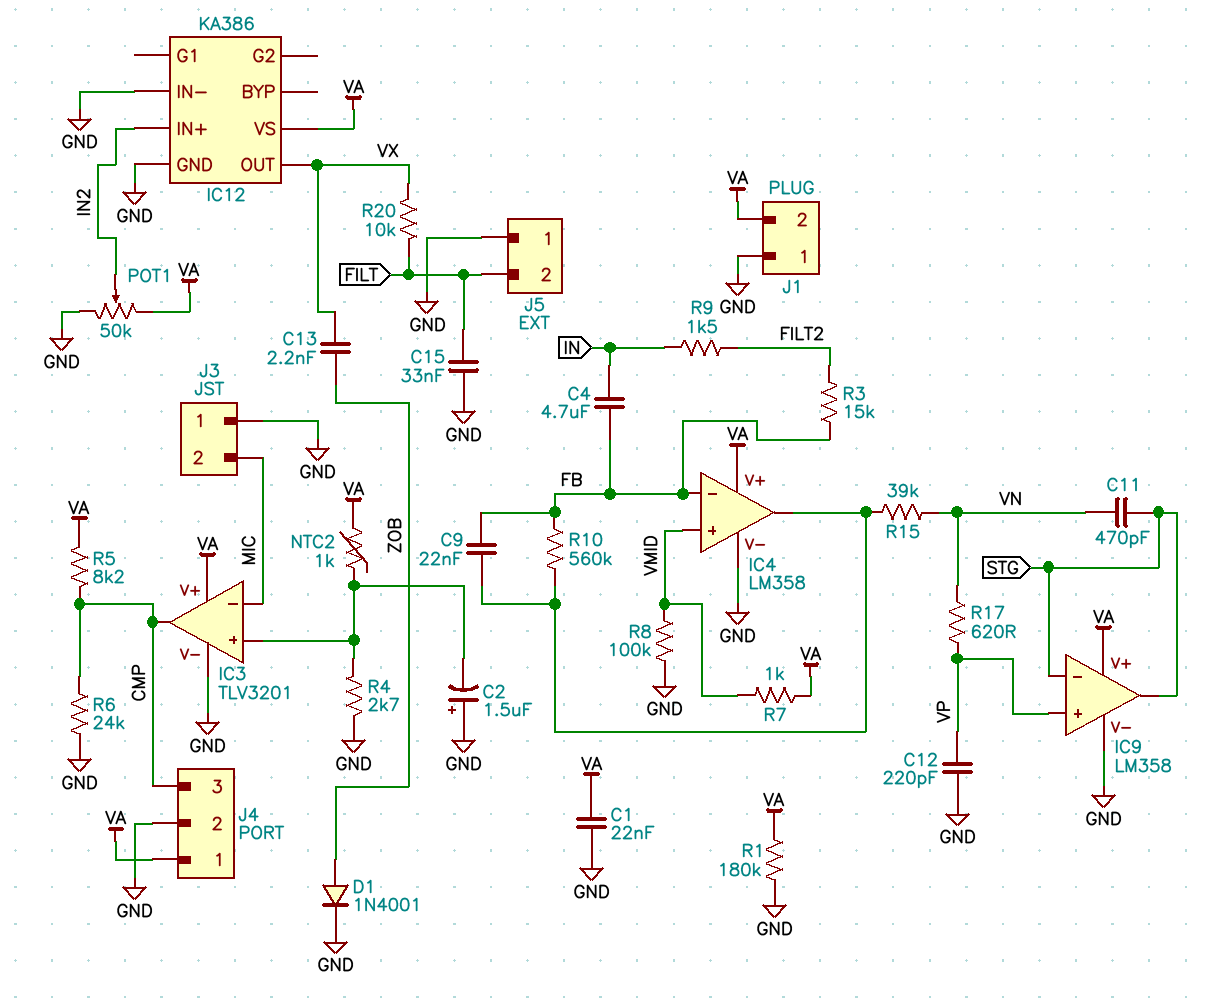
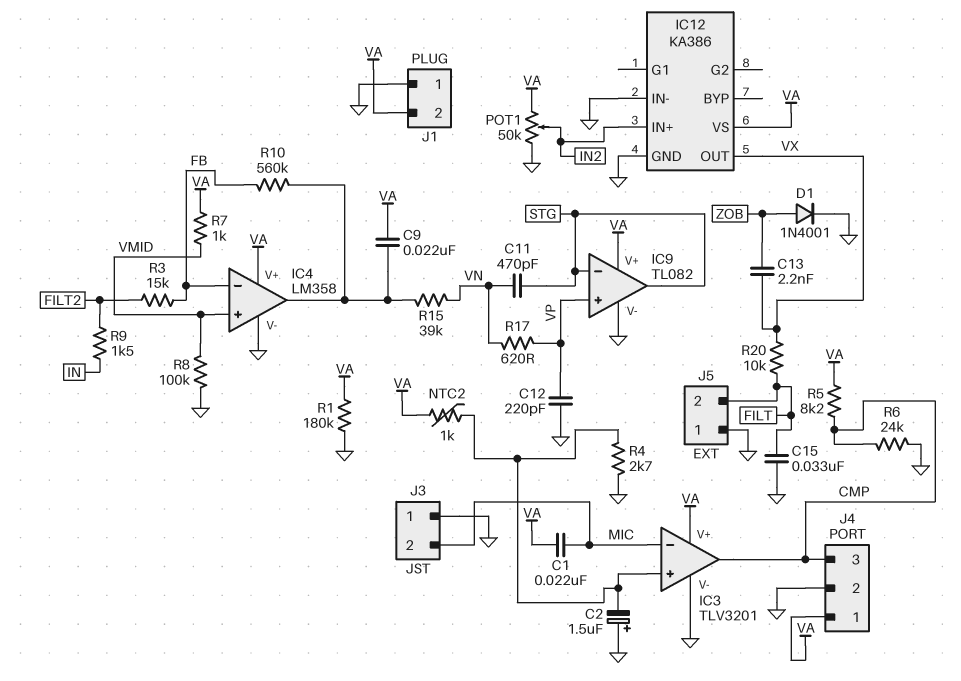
C1: 22nF (GND, VA) -> 22nF (MIC, VA)
C4: 4.7uF (FB, IN) -> none
C9: 22nF (FB, IC4/out) -> 22nF (IC4/out, VA)
IC9: LM358 -> TL082

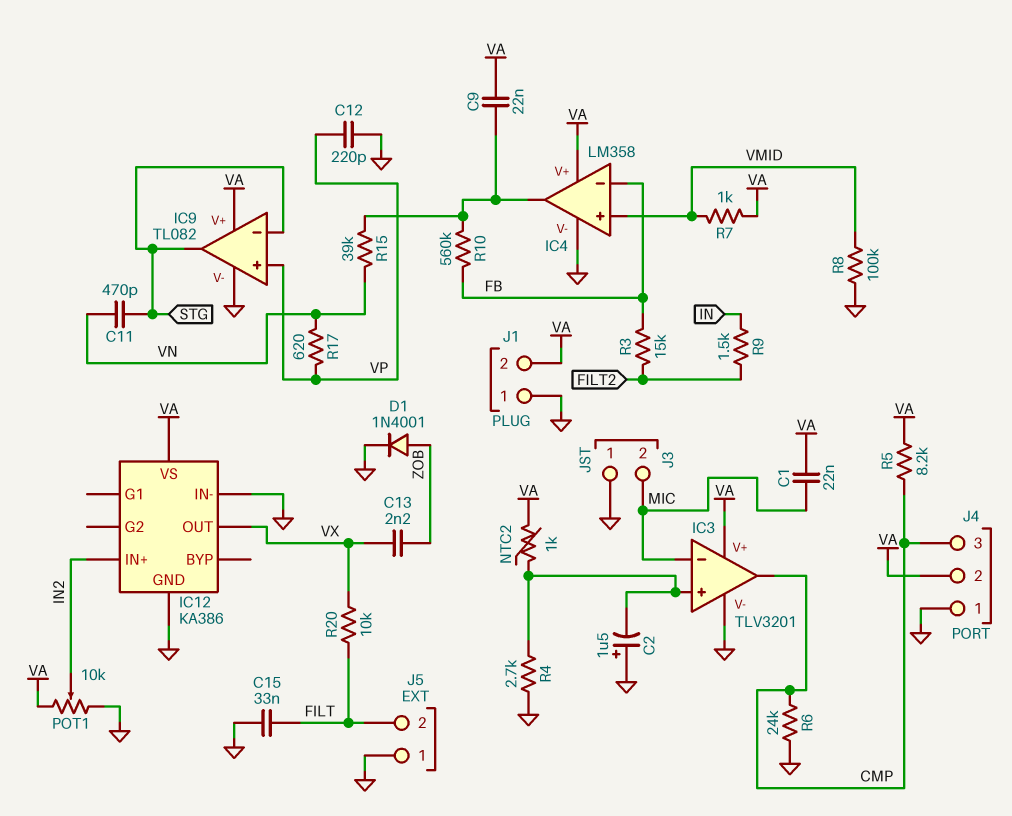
J4 pin 1: VA -> GND
J4 pin 2: GND -> VA
POT1: 50k (GND, VA, wiper IN2) -> 10k (GND, VA, wiper IN2)
R1: 180k (GND, VA) -> none

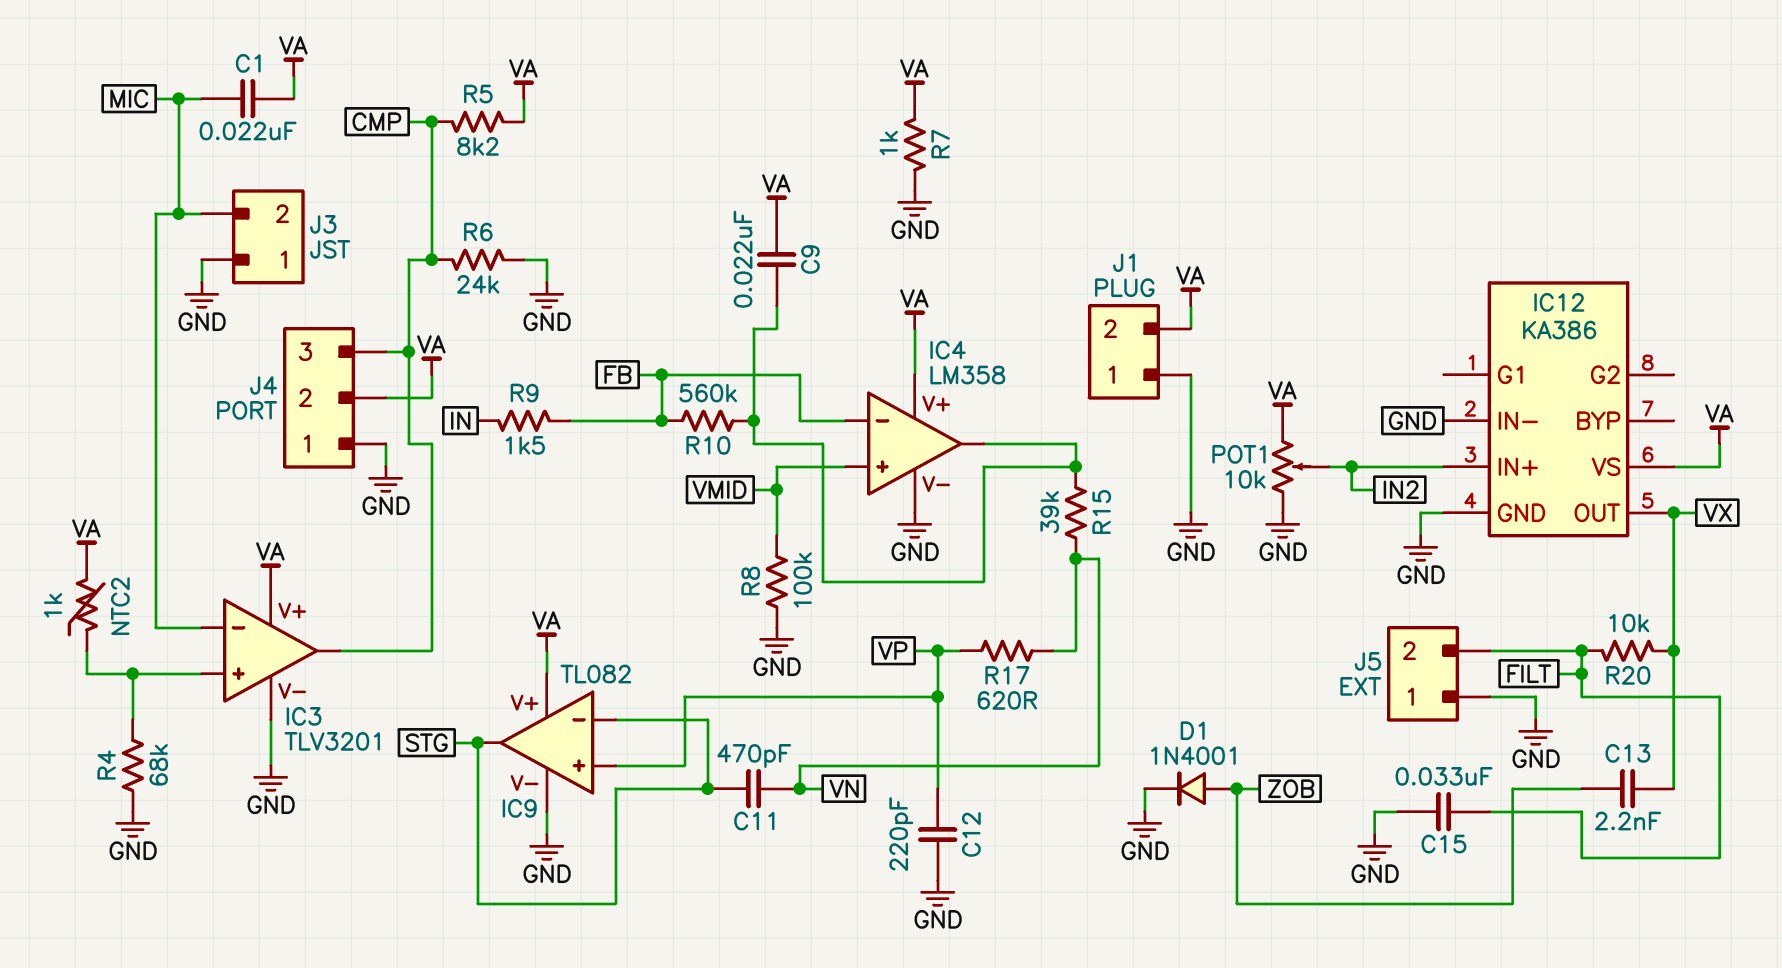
C2: 1.5uF (plus GND, minus IC3/in+) -> none
R3: 15k (FB, FILT2) -> none
R4: 2.7k (GND, IC3/in+) -> 68k (GND, IC3/in+)
R7: 1k (VA, VMID) -> 1k (GND, VA)
R9: 1.5k (FILT2, IN) -> 1.5k (FB, IN)

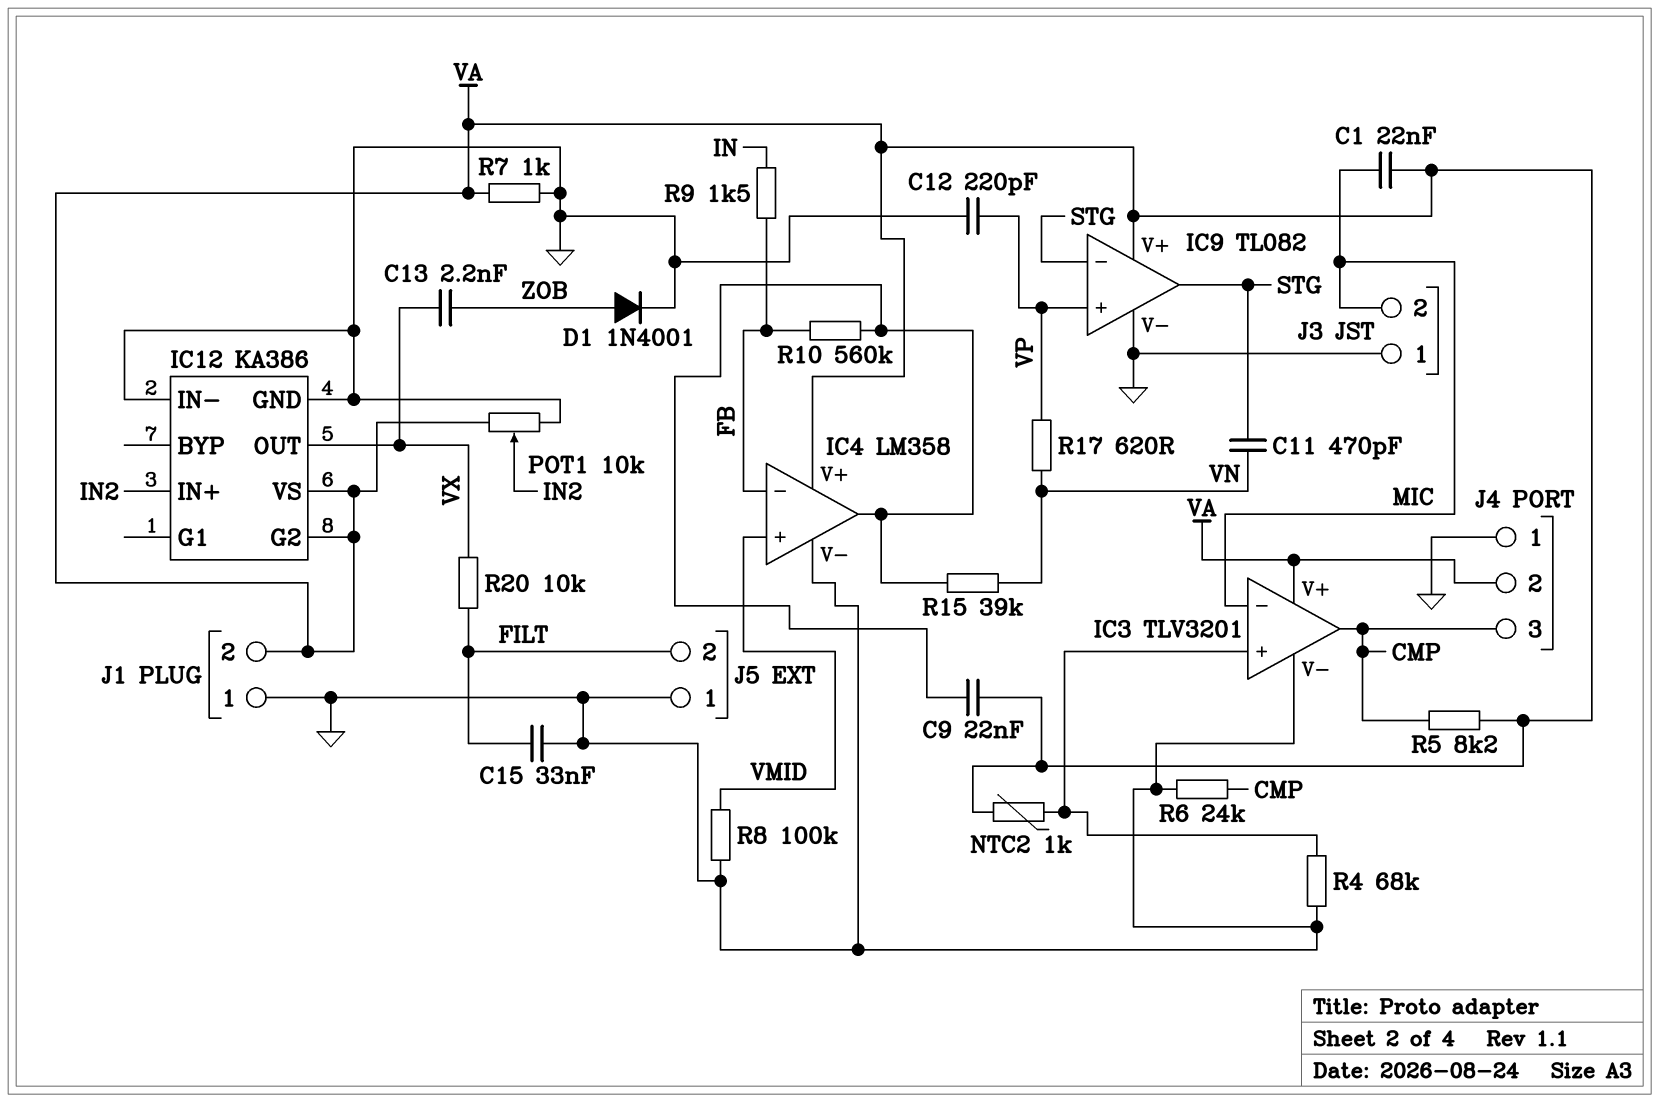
IC12 pin G2: none -> VA

